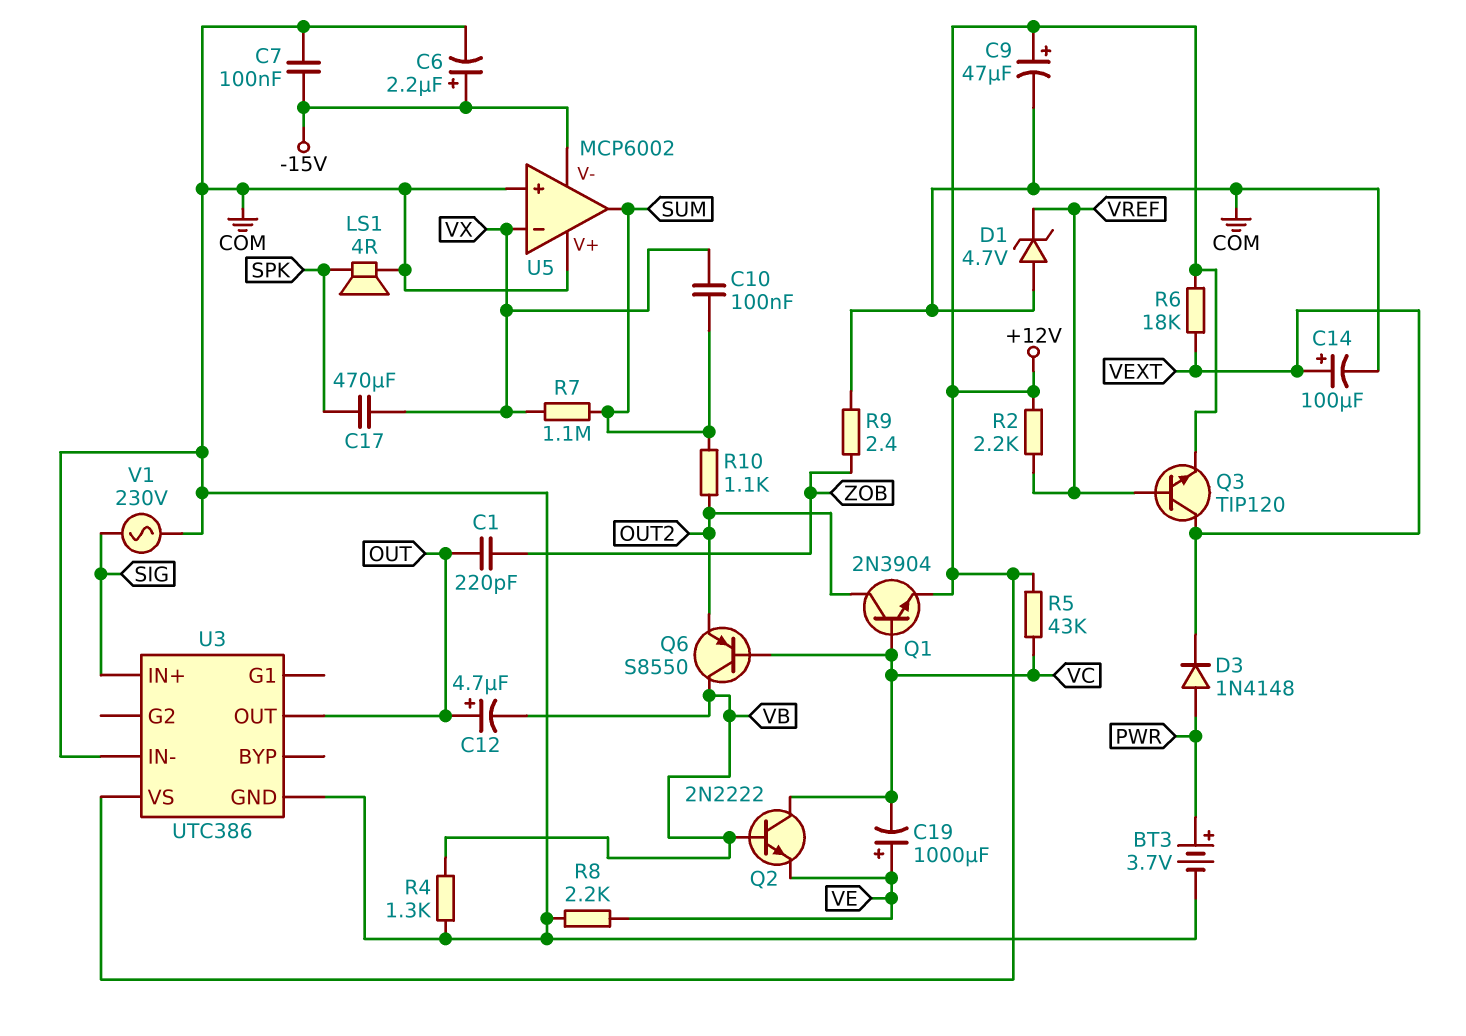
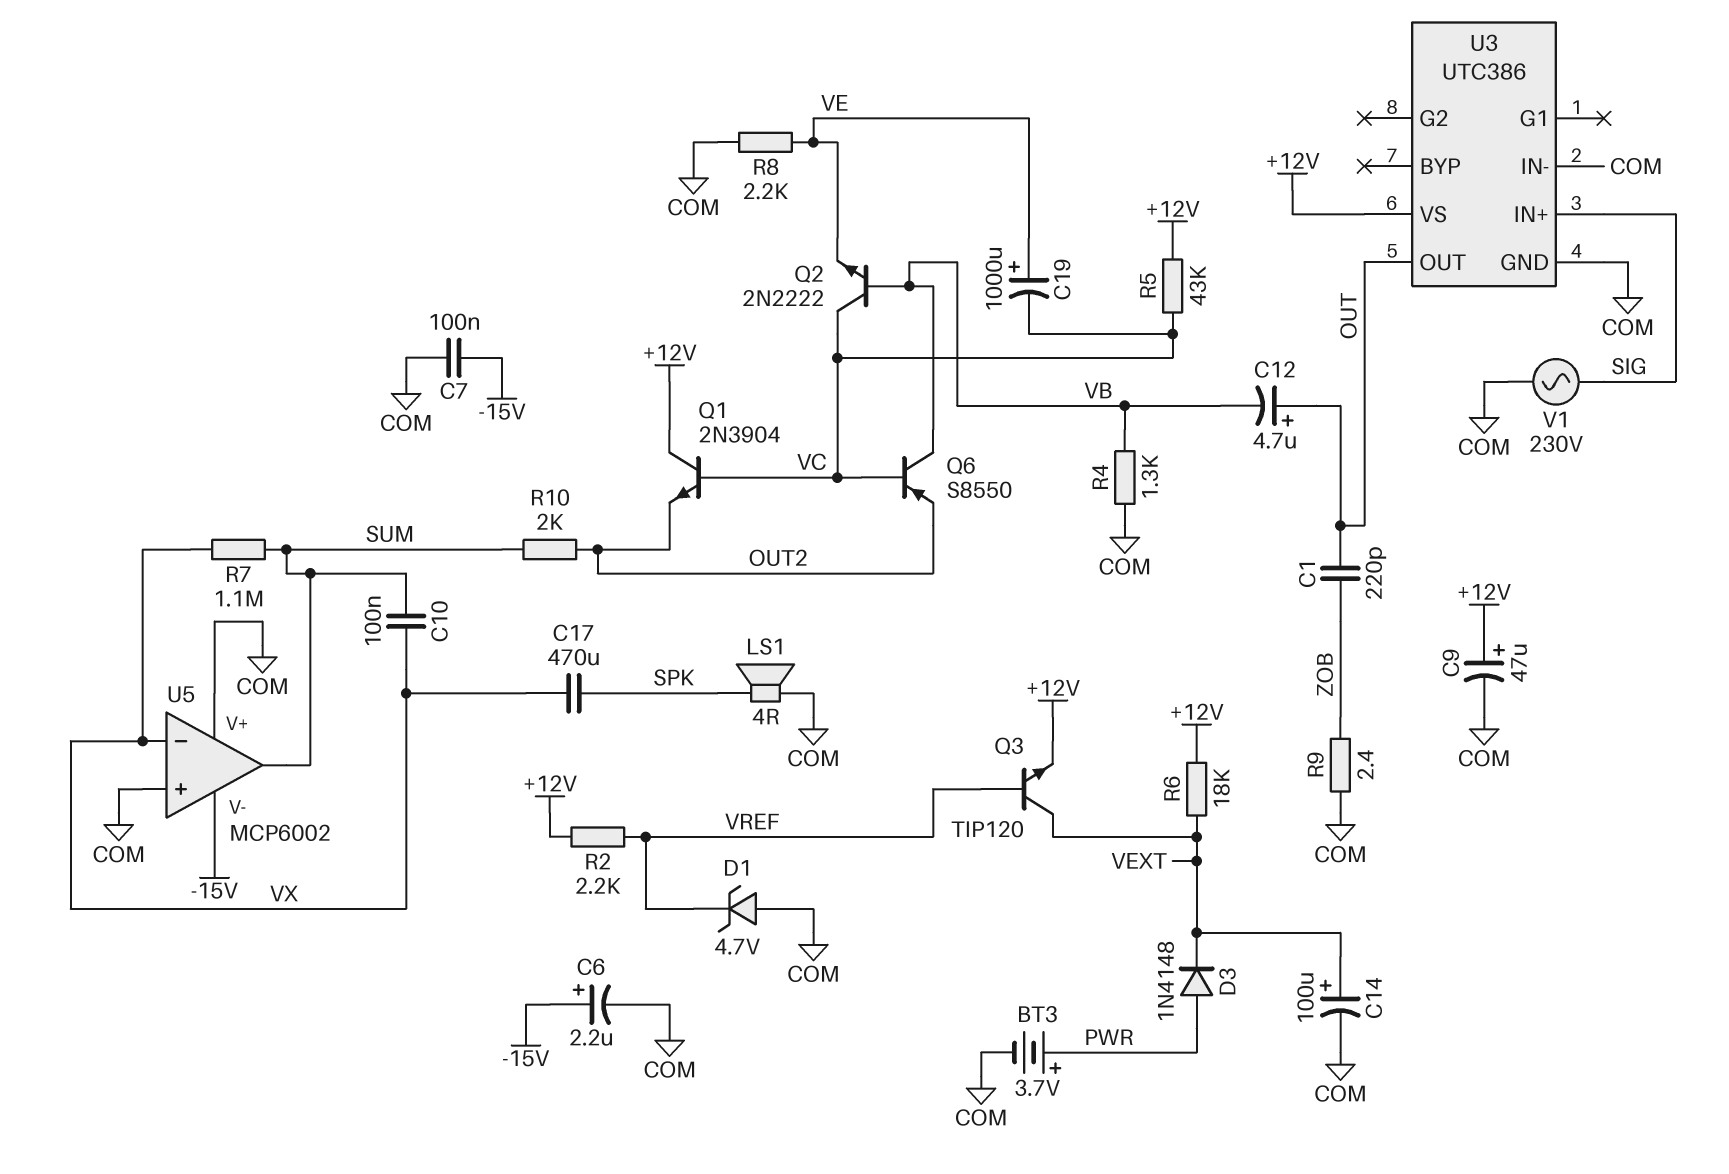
Q1: NPN 2N3904 (B VC, C OUT2, E +12V) -> NPN 2N3904 (B VC, C +12V, E OUT2)
R10: 1.1k (OUT2, SUM) -> 2k (OUT2, SUM)

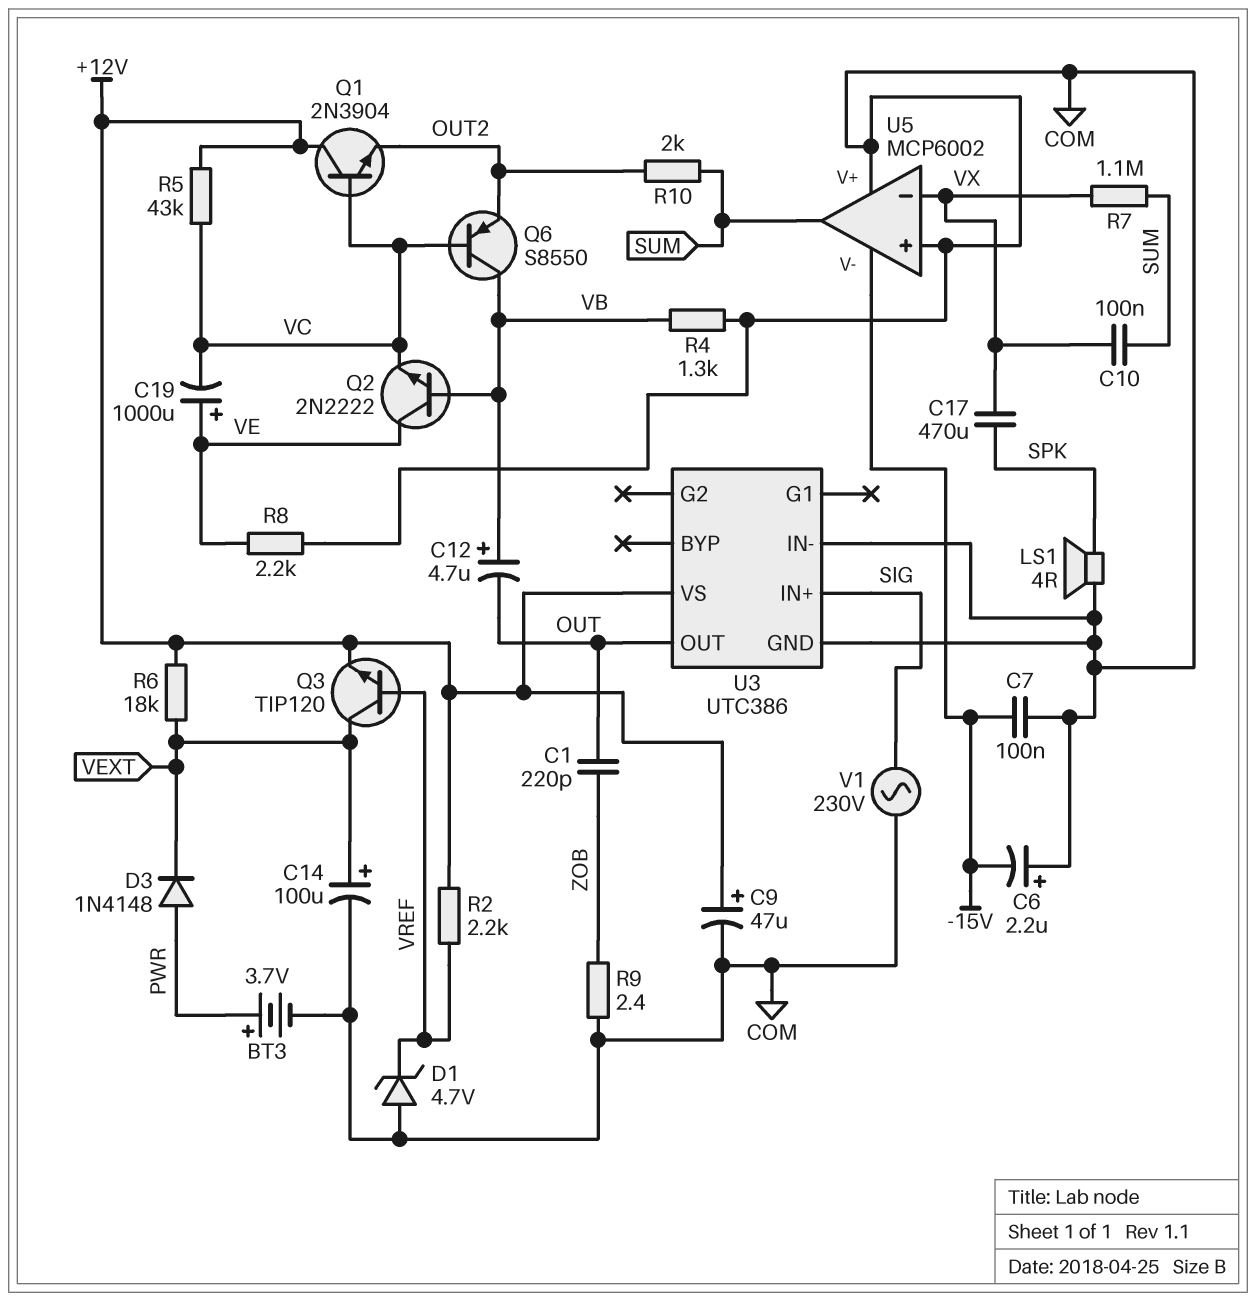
C6: 2.2uF (plus -15V, minus COM) -> 2.2uF (plus COM, minus -15V)
C12: 4.7uF (plus OUT, minus VB) -> 4.7uF (plus VB, minus OUT)
Q2: NPN 2N2222 (B VB, C VC, E VE) -> NPN 2N2222 (B VB, C VE, E VC)

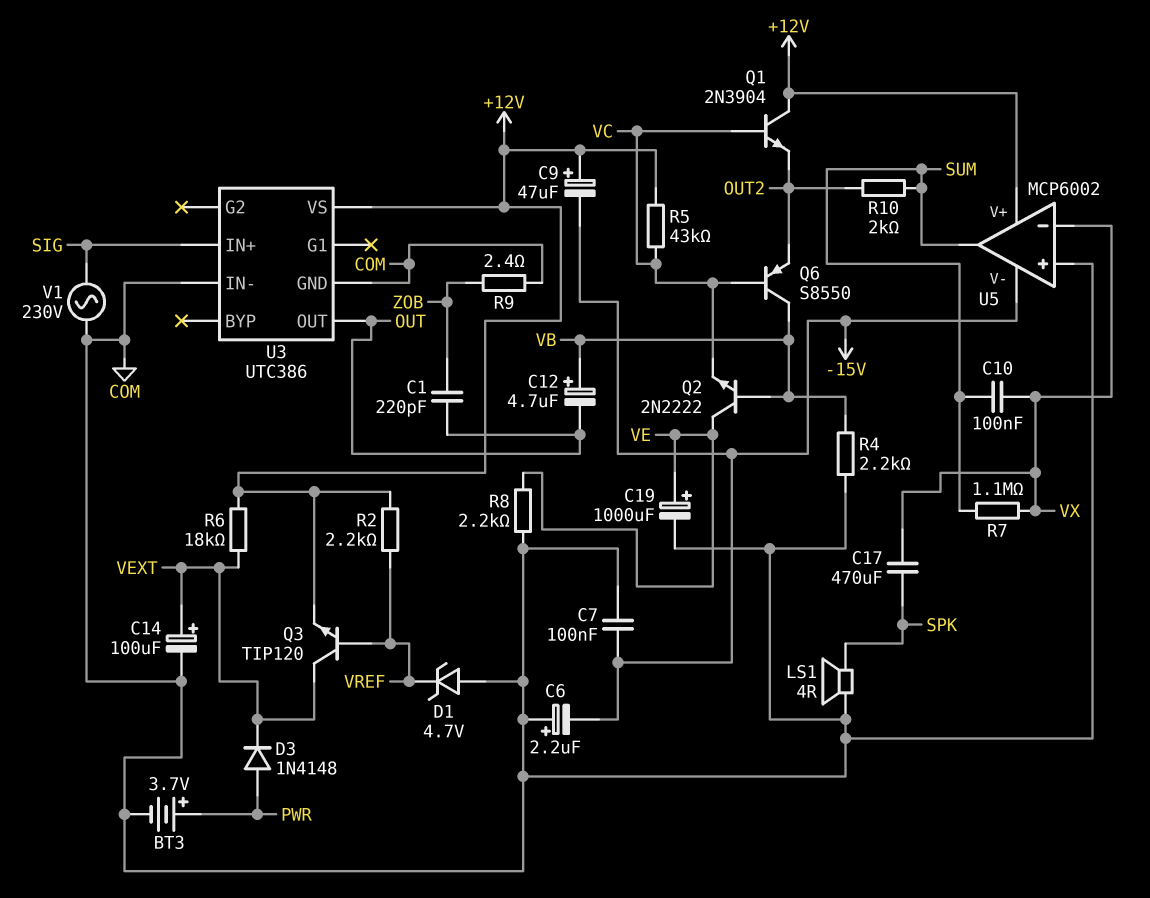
C9: 47uF (plus +12V, minus COM) -> 47uF (plus +12V, minus -15V)
C19: 1000uF (plus VE, minus VC) -> 1000uF (plus VE, minus COM)
R4: 1.3k (COM, VB) -> 2.2k (COM, VB)
U5 pin V+: COM -> +12V

